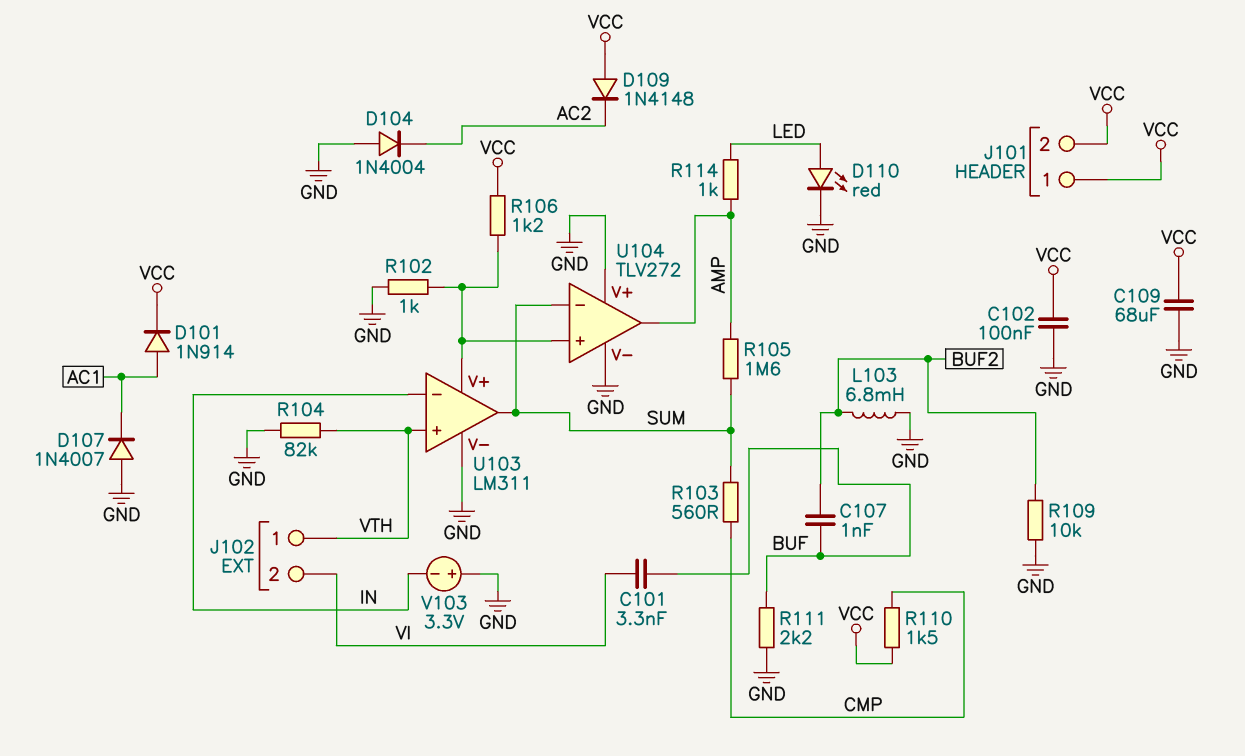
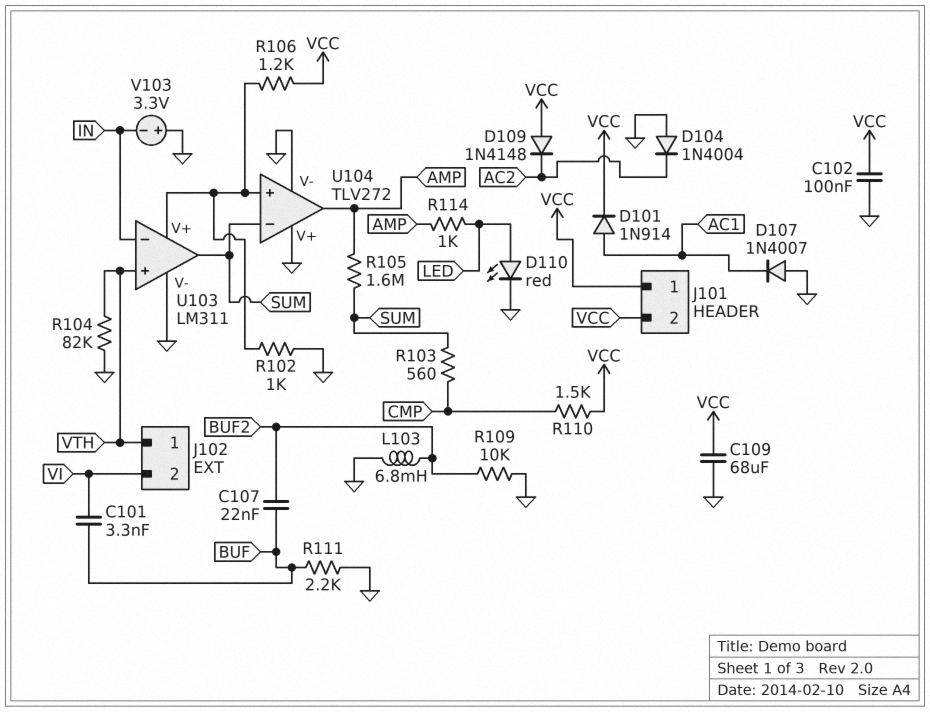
C107: 1nF (BUF, BUF2) -> 22nF (BUF, BUF2)

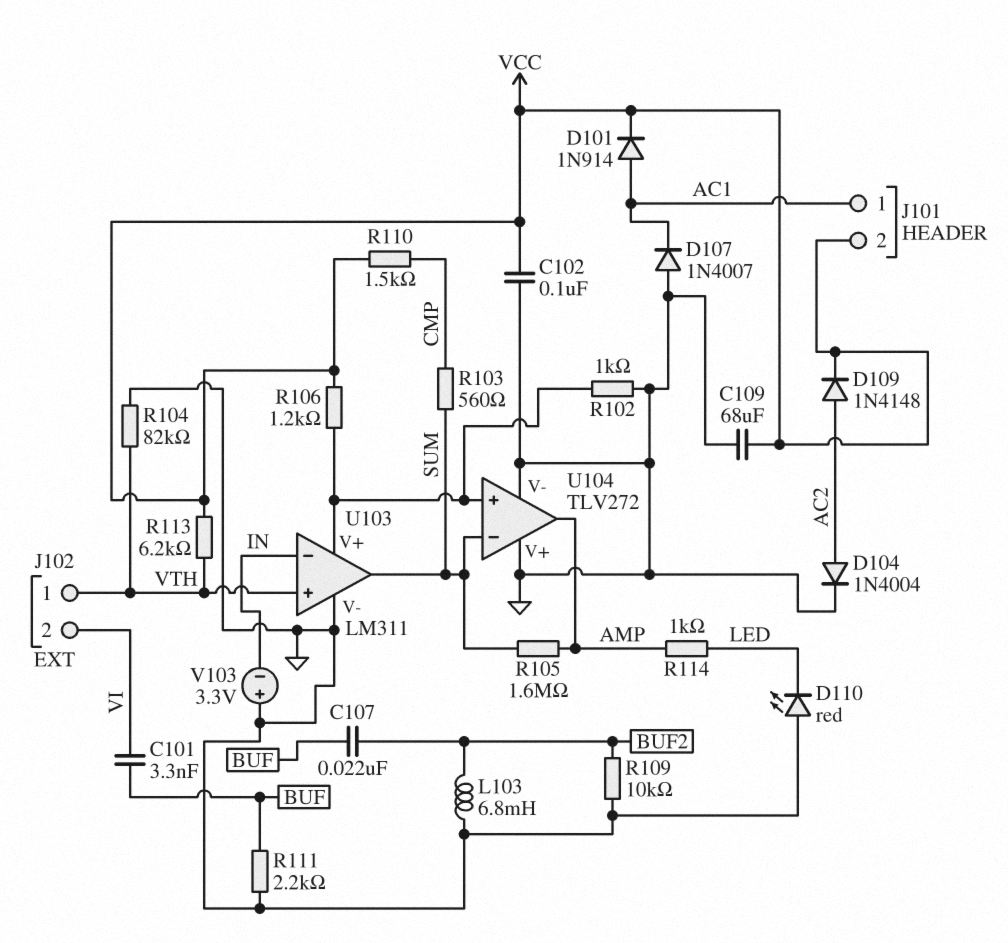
D104: diode 1N4004 (A GND, K AC2) -> diode 1N4004 (A AC2, K GND)
D109: diode 1N4148 (A VCC, K AC2) -> diode 1N4148 (A AC2, K VCC)
D110: LED red (A LED, K GND) -> LED red (A GND, K LED)
J101 pin 1: VCC -> AC1
R113: none -> 6.2k (VCC, VTH)

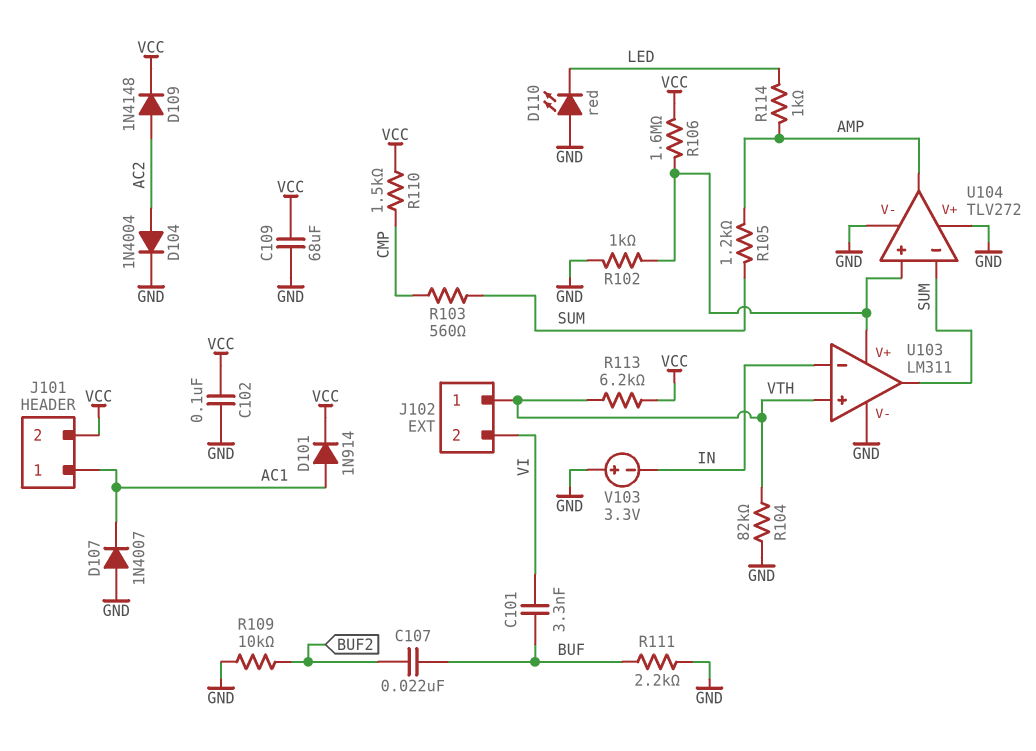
L103: 6.8mH (BUF2, GND) -> none
R105: 1.6M (AMP, SUM) -> 1.2k (AMP, SUM)
R106: 1.2k (U103/V+, VCC) -> 1.6M (U103/V+, VCC)

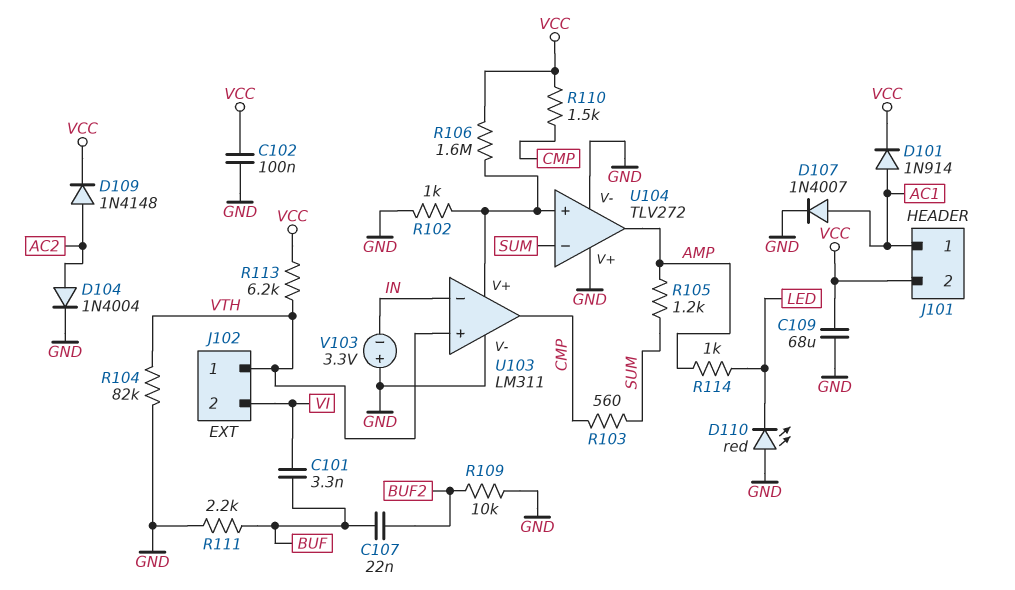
D107: diode 1N4007 (A GND, K AC1) -> diode 1N4007 (A AC1, K GND)
U103 pin out: SUM -> CMP

